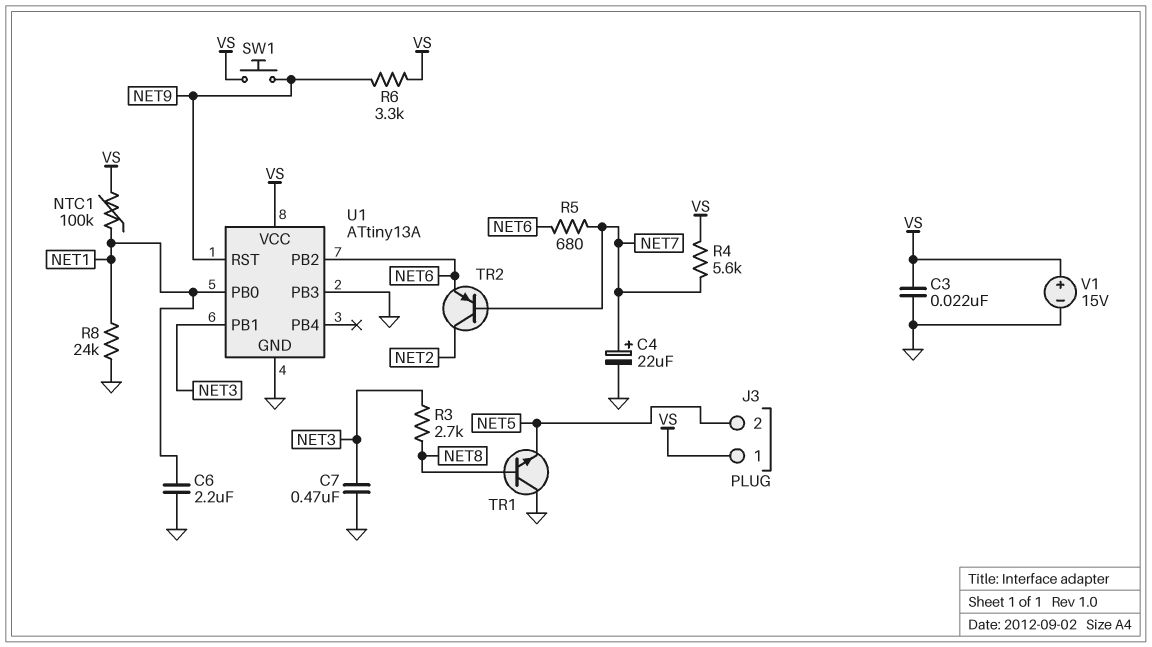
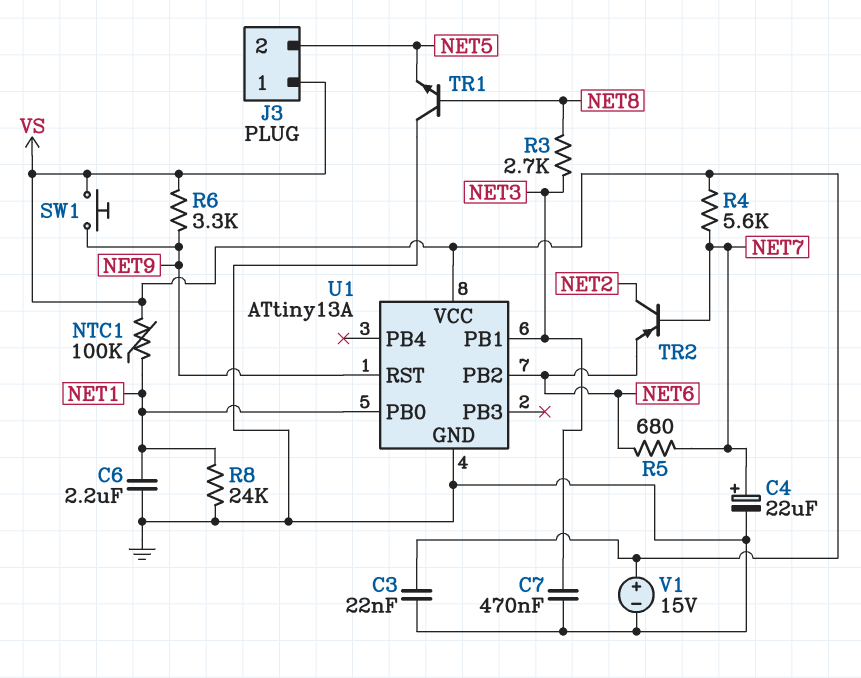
U1 pin PB3: GND -> none

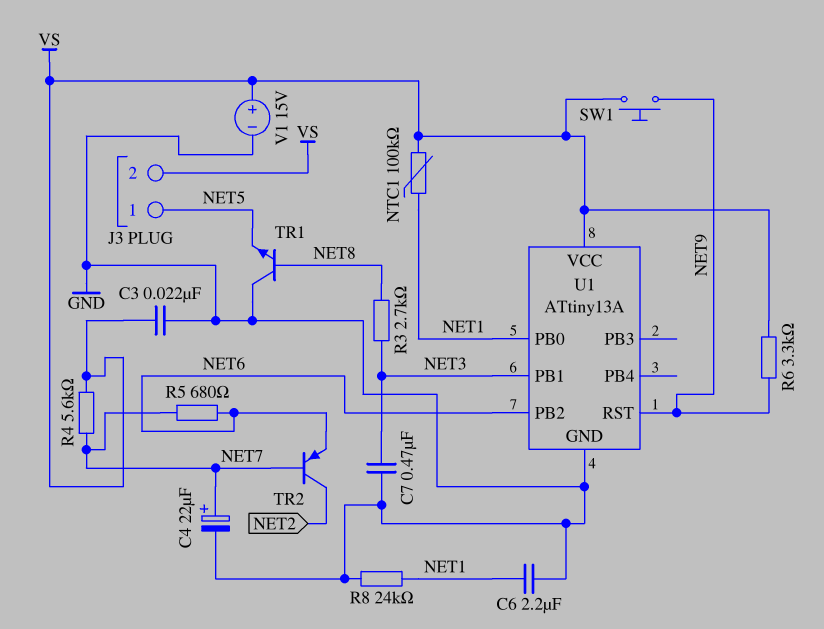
J3 pin 1: VS -> NET5
J3 pin 2: NET5 -> VS

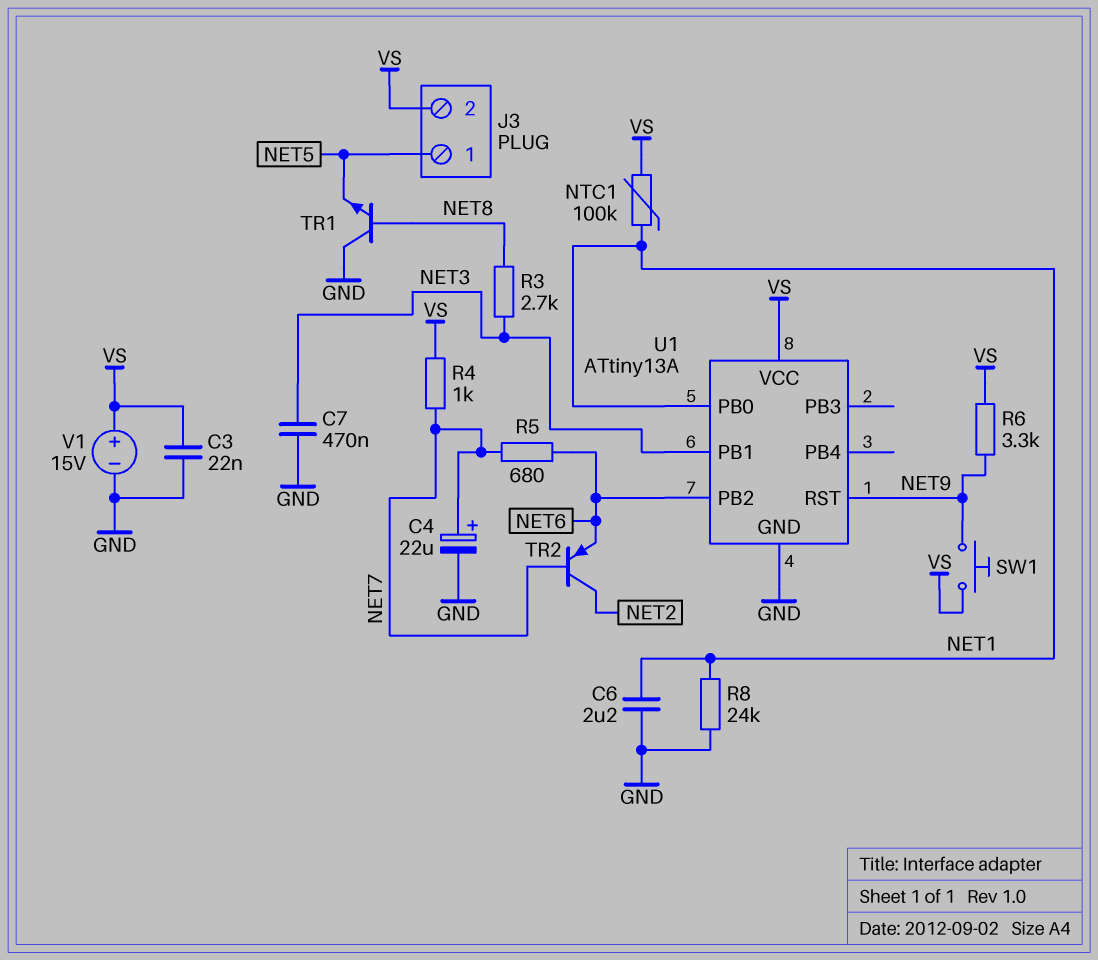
R4: 5.6k (NET7, VS) -> 1k (NET7, VS)

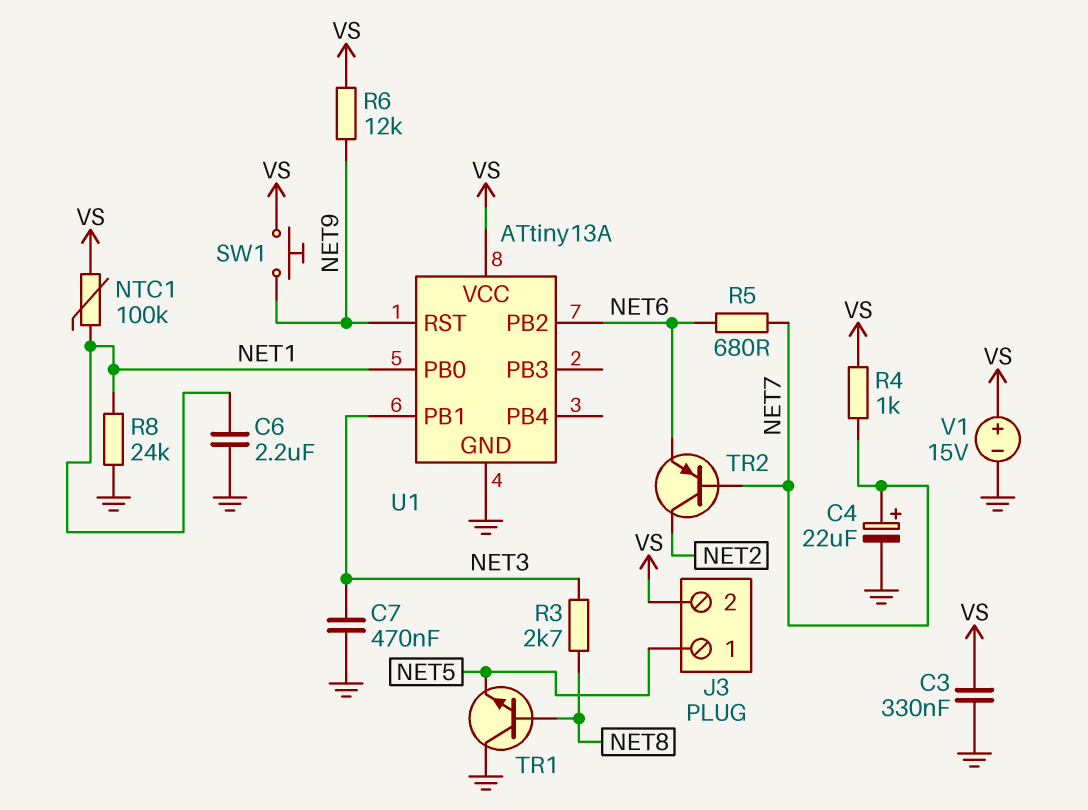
C3: 22nF (GND, VS) -> 330nF (GND, VS)
R6: 3.3k (NET9, VS) -> 12k (NET9, VS)

